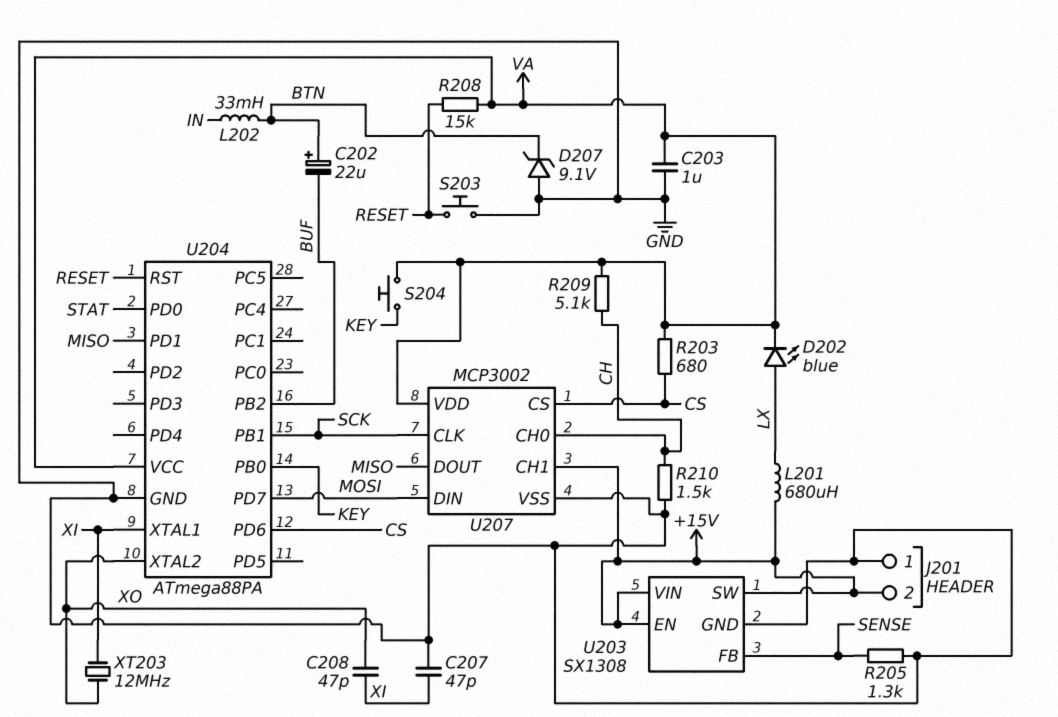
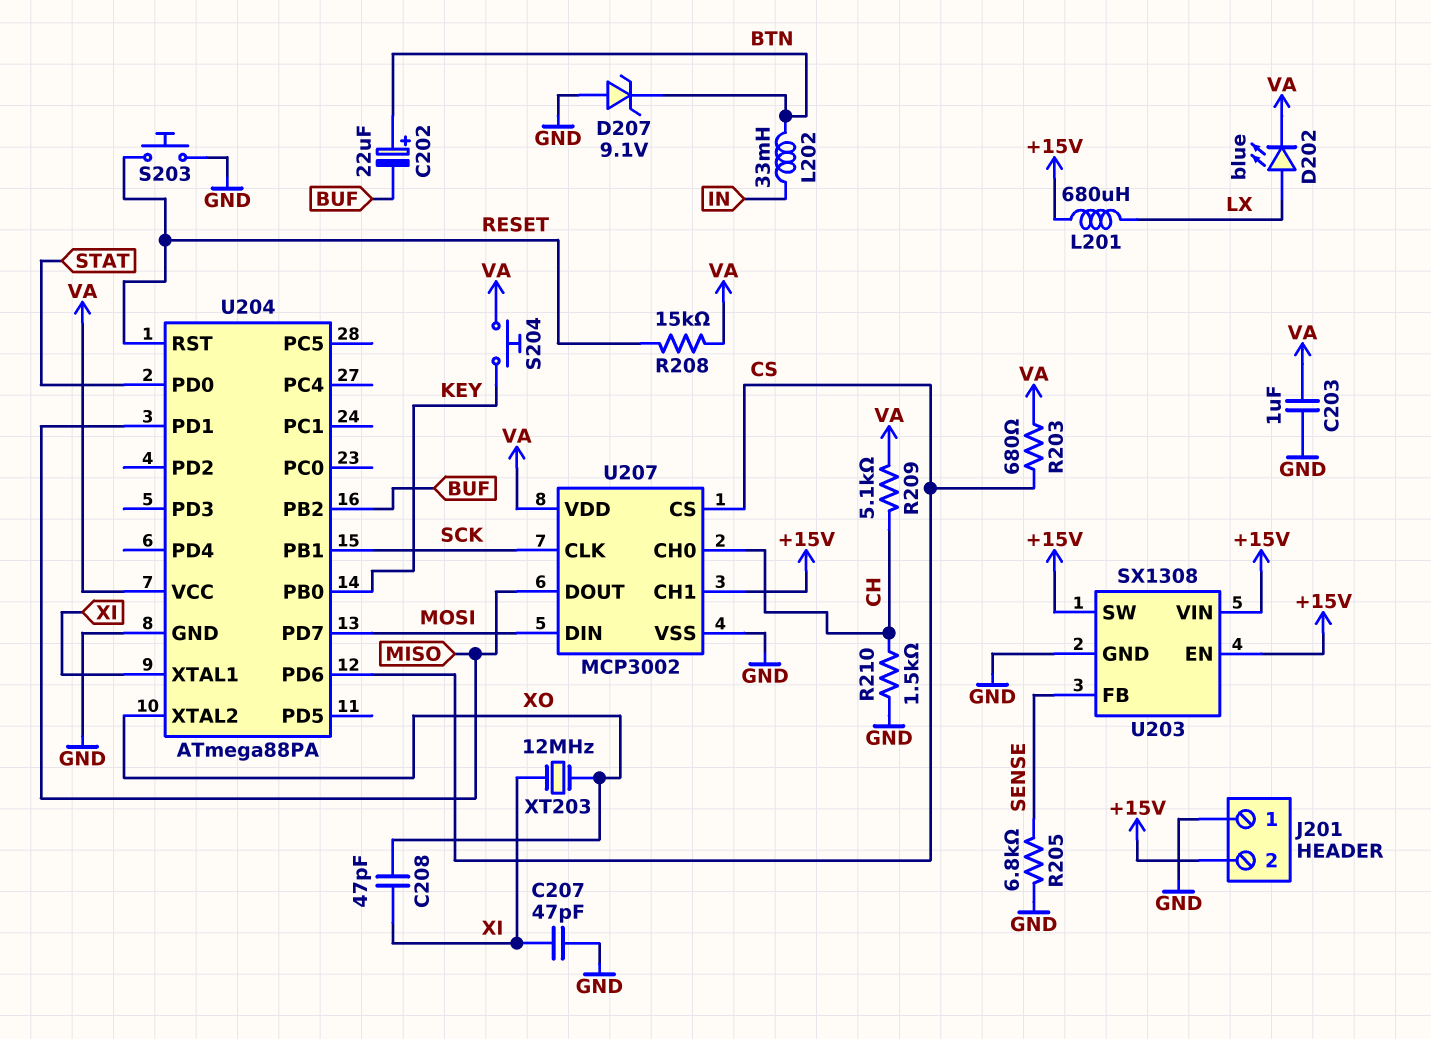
R205: 1.3k (GND, SENSE) -> 6.8k (GND, SENSE)

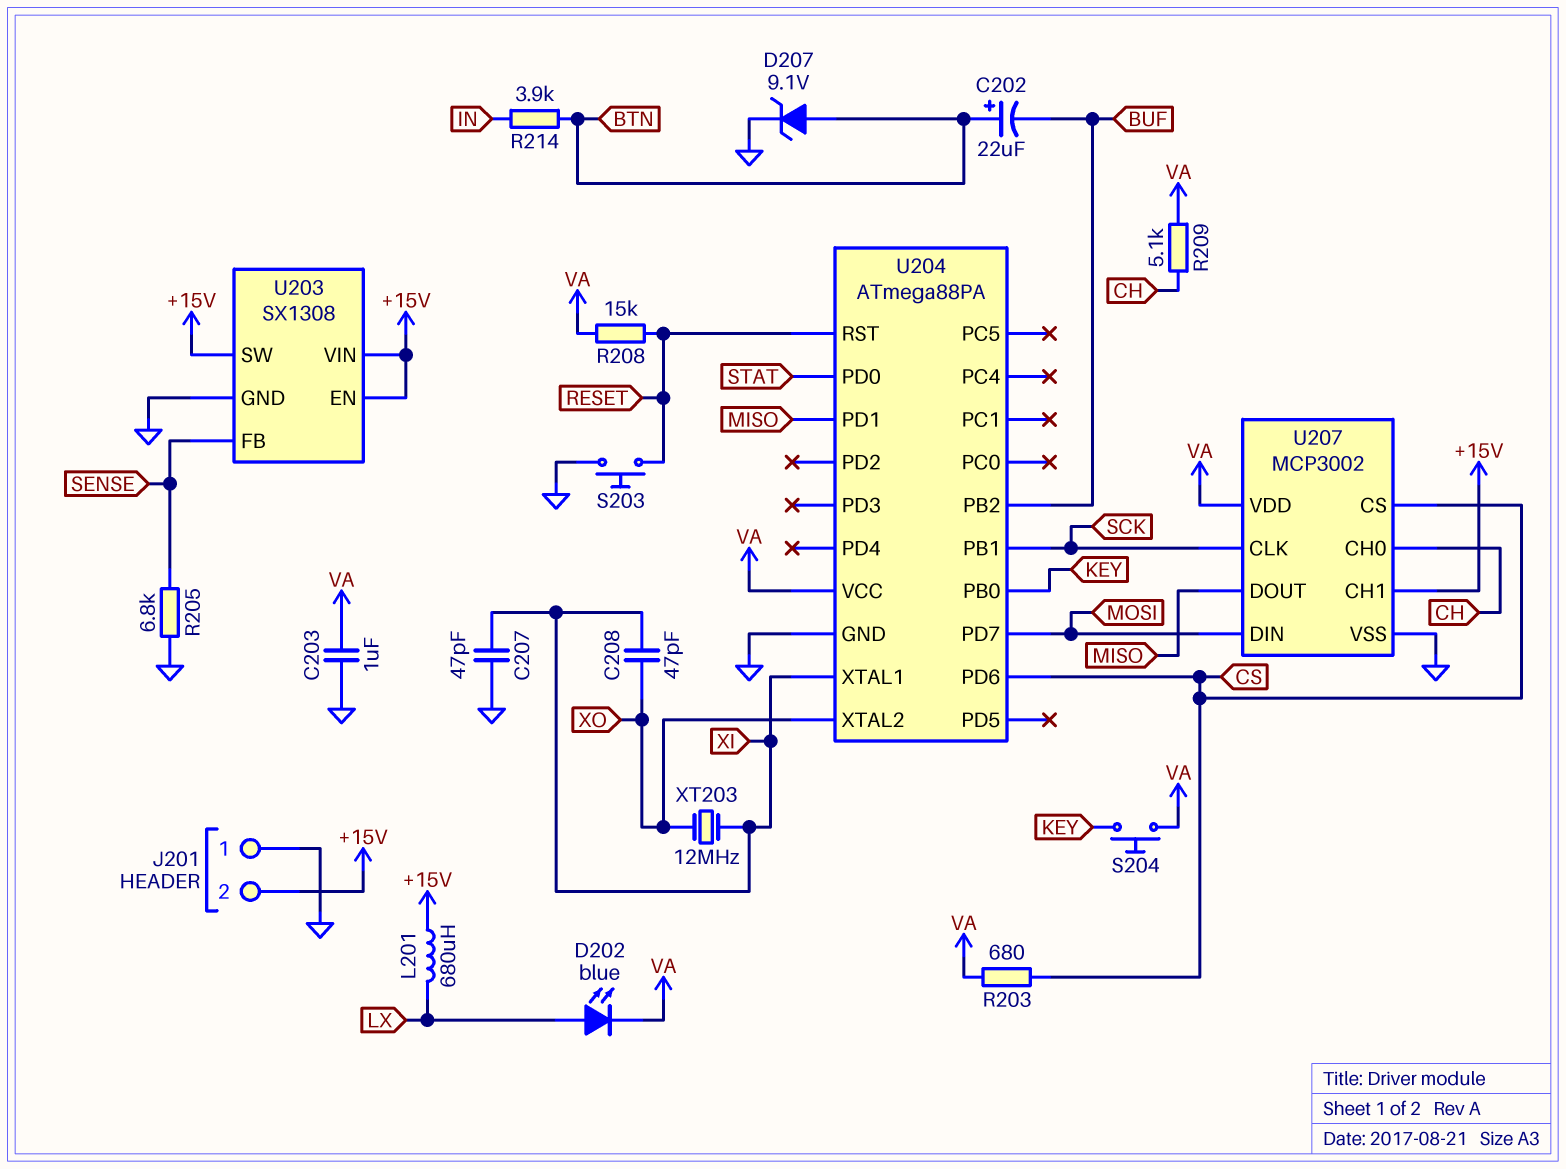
D207: zener 9.1V (A GND, K BTN) -> zener 9.1V (A BTN, K GND)
L202: 33mH (BTN, IN) -> none
R210: 1.5k (CH, GND) -> none
R214: none -> 3.9k (BTN, IN)

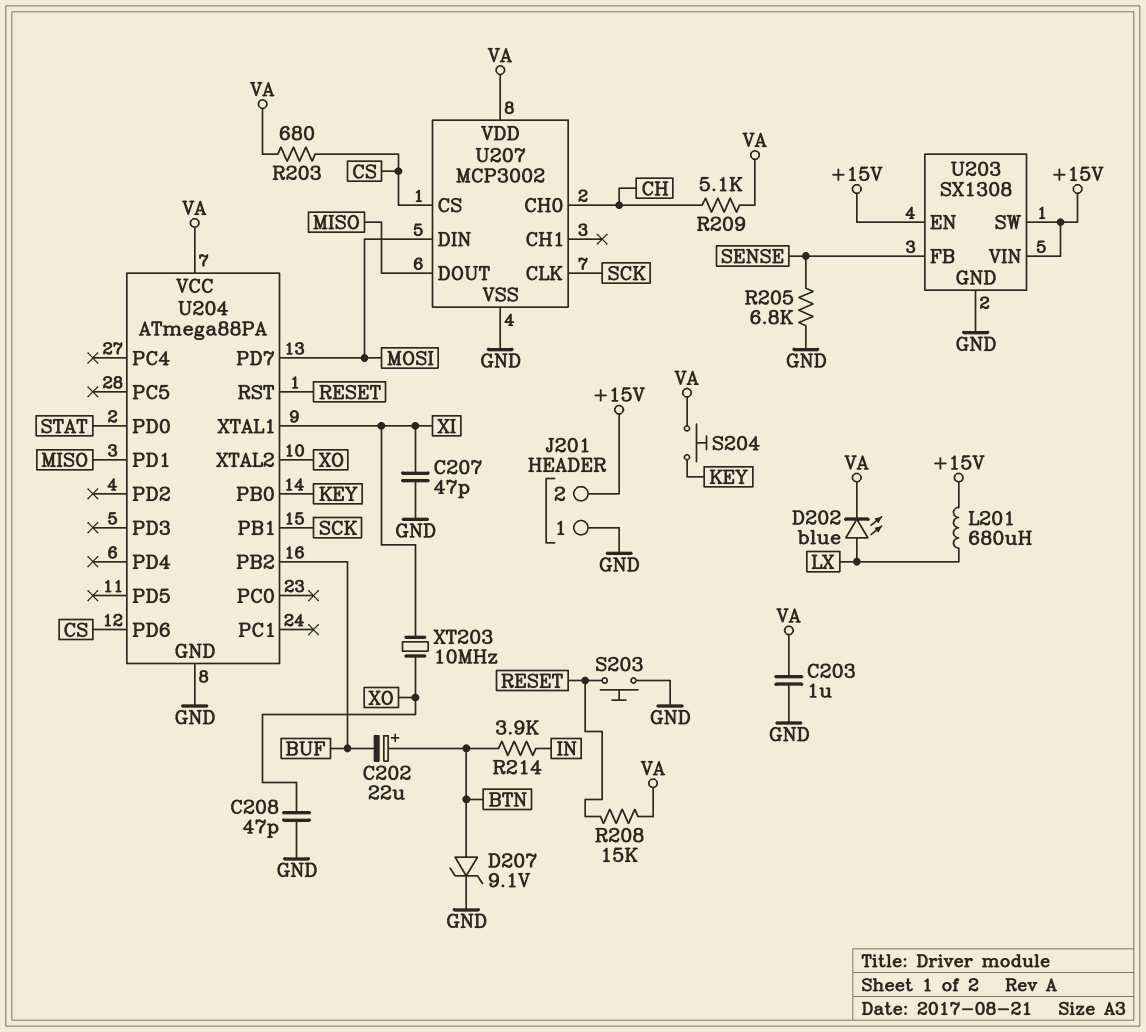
C208: 47pF (XI, XO) -> 47pF (GND, XO)
U207 pin CH1: +15V -> none
XT203: 12MHz (XI, XO) -> 10MHz (XI, XO)

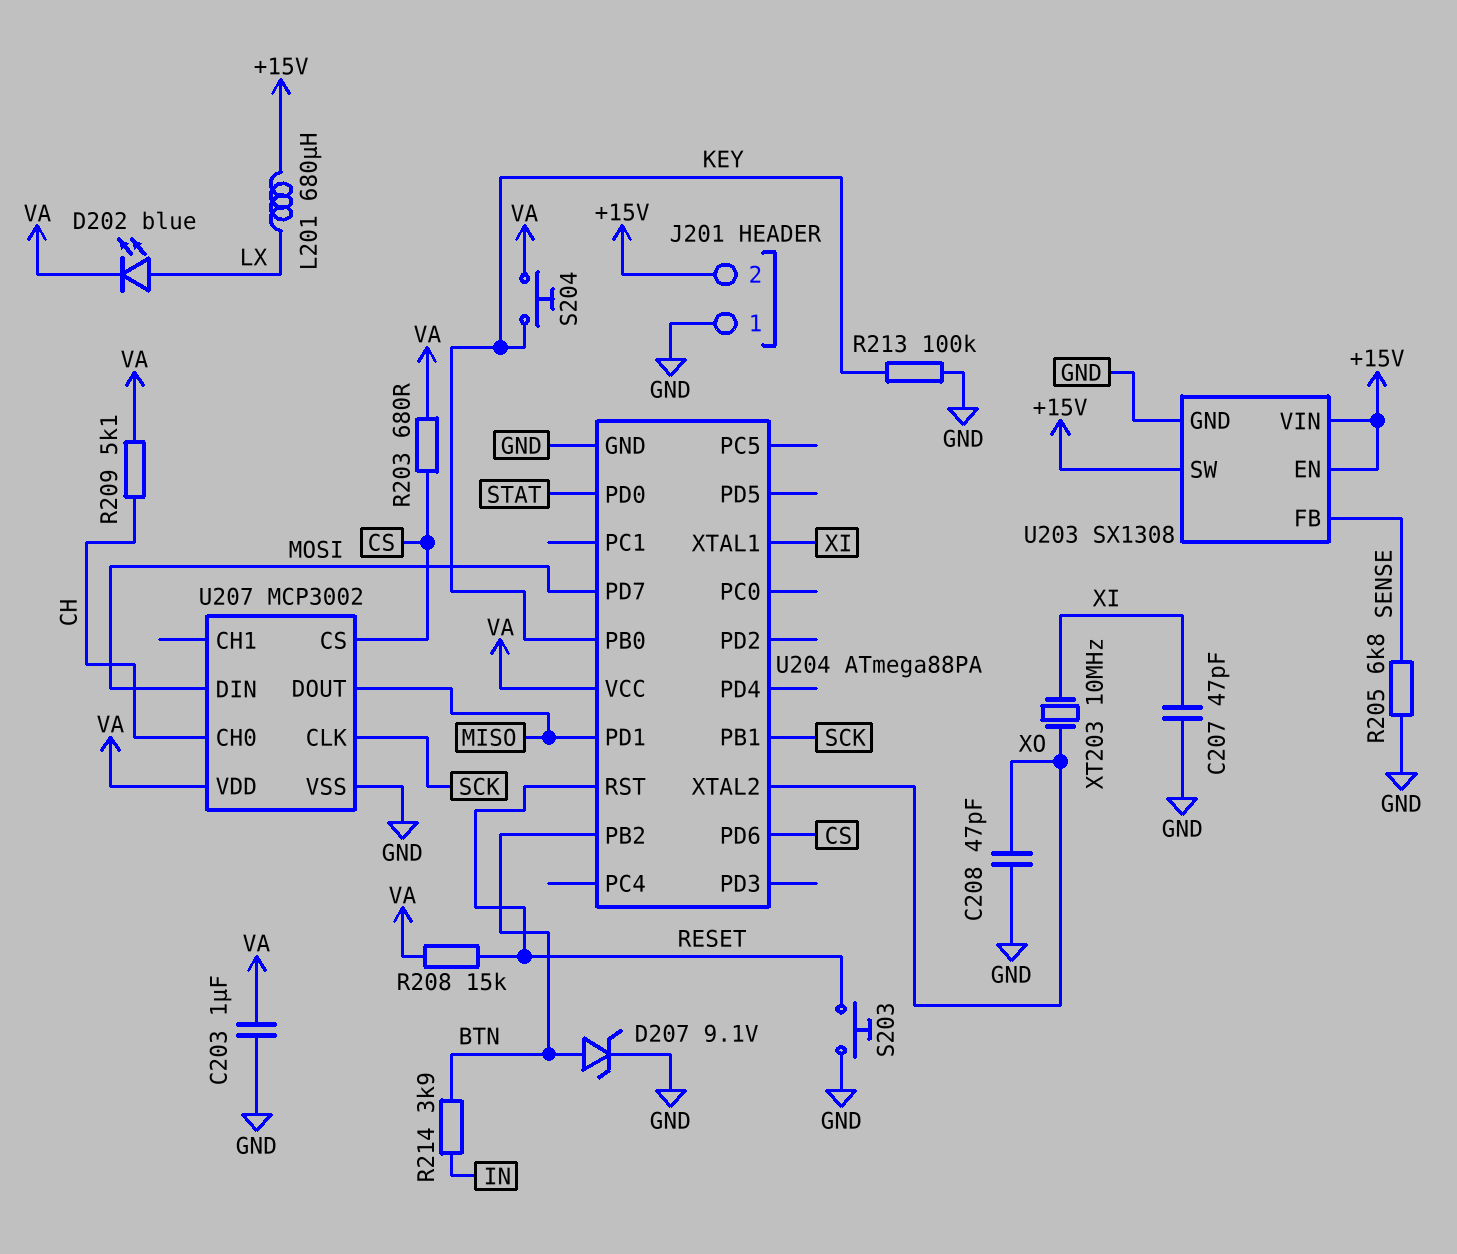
C202: 22uF (plus BTN, minus BUF) -> none
R213: none -> 100k (GND, KEY)
U204 pin PB2: BUF -> BTN

